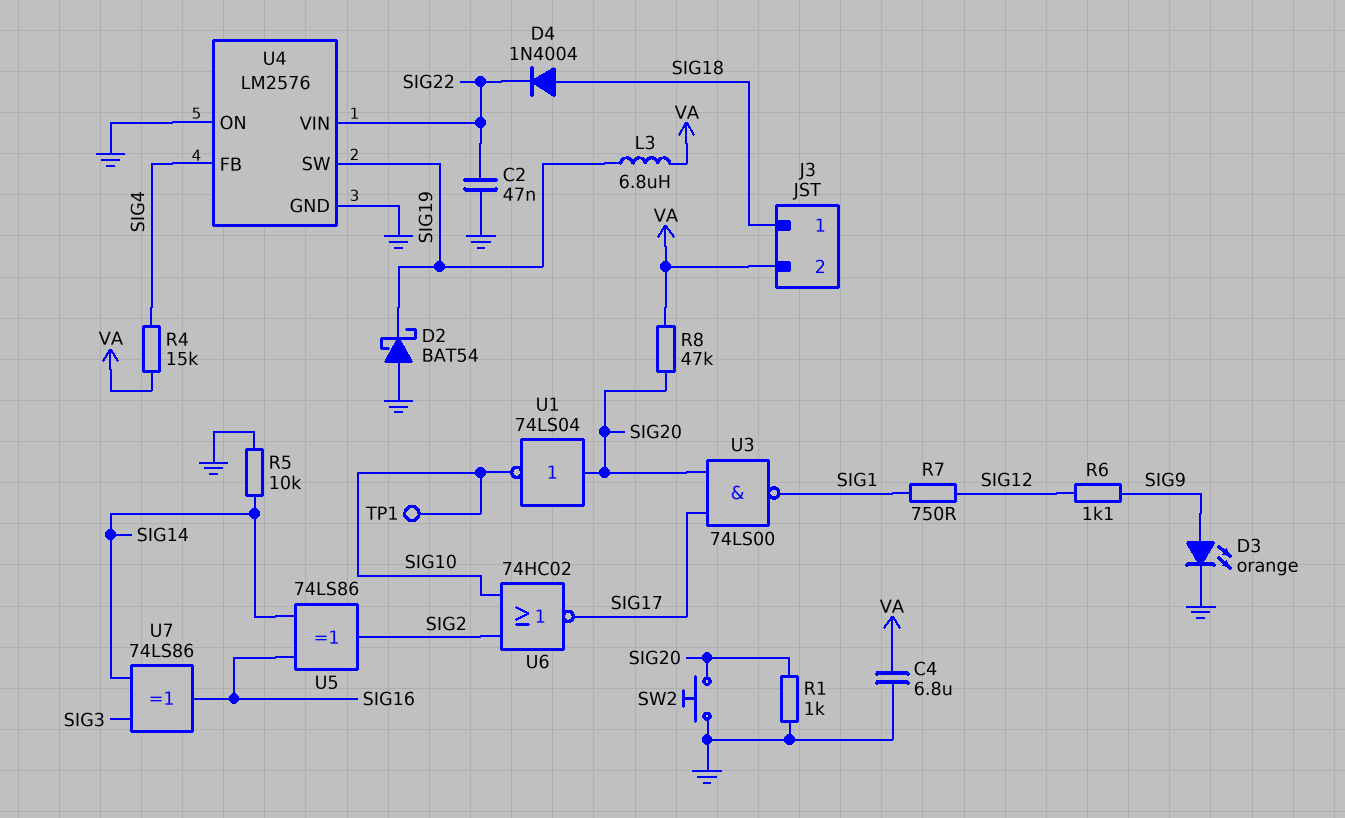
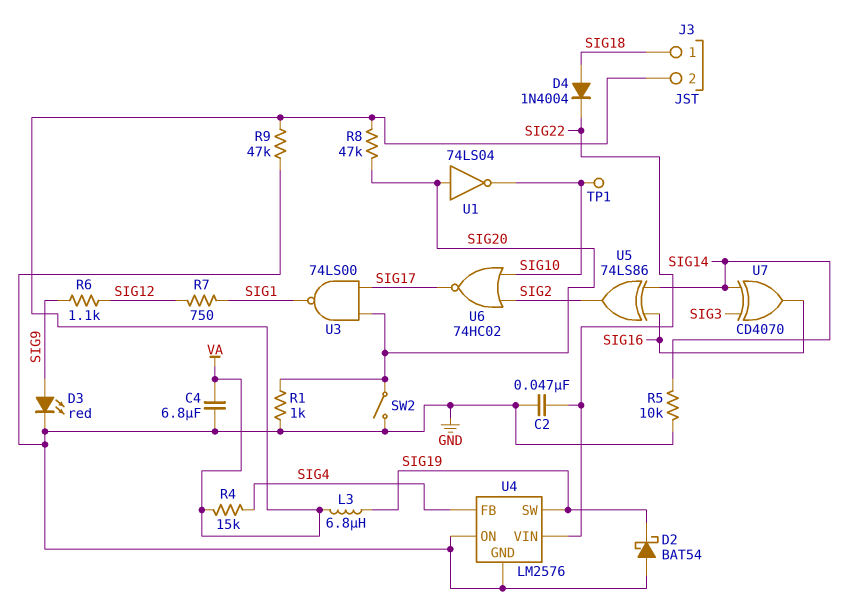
D3: LED orange (A SIG9, K GND) -> LED red (A SIG9, K GND)
R9: none -> 47k (GND, VA)
SW2: button (GND, SIG20) -> switch (GND, SIG20)
U7: XOR 74LS86 (in SIG3, in SIG14, out SIG16) -> XOR CD4070 (in SIG3, in SIG14, out SIG16)

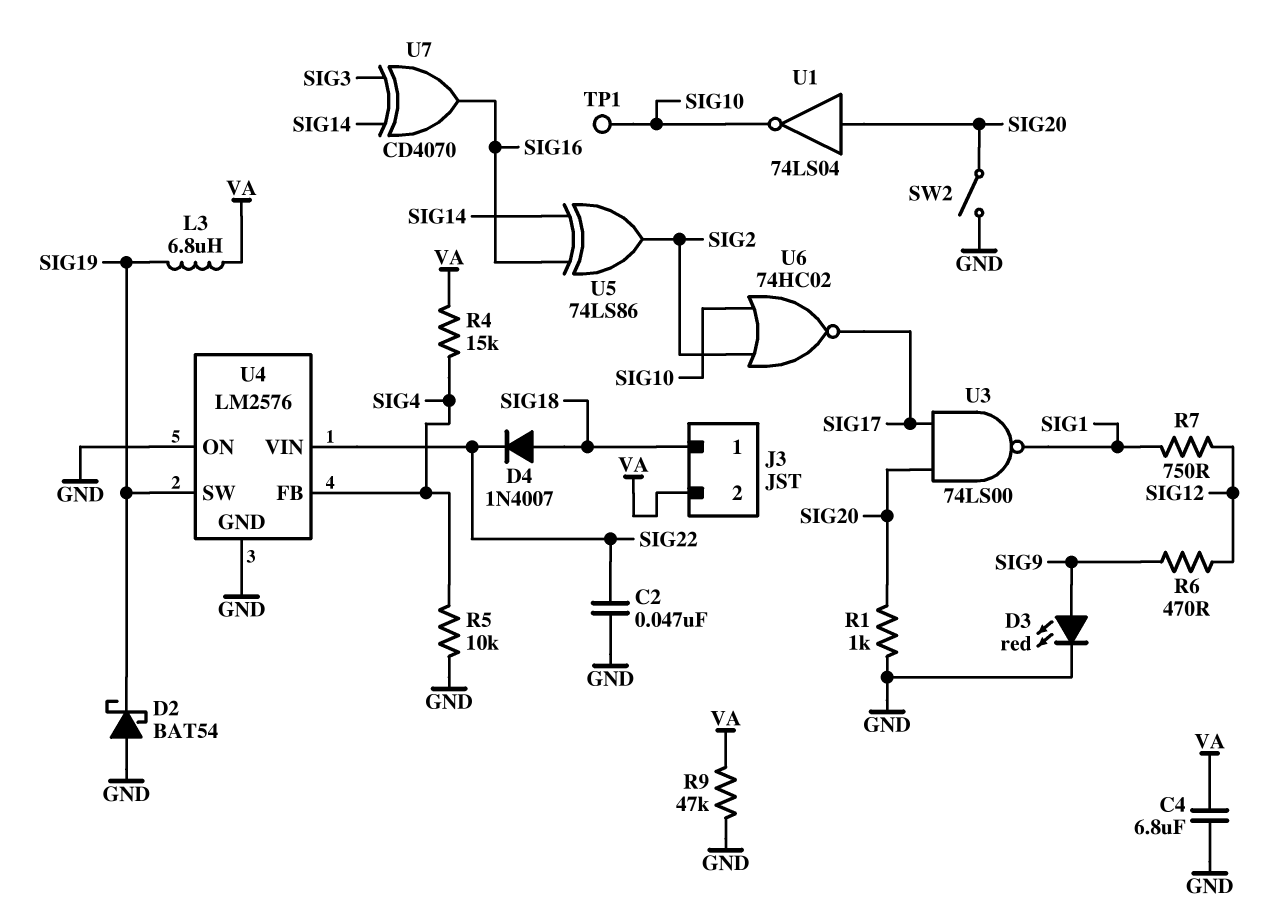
D4: diode 1N4004 (A SIG18, K SIG22) -> diode 1N4007 (A SIG18, K SIG22)
R5: 10k (GND, SIG14) -> 10k (GND, SIG4)
R6: 1.1k (SIG9, SIG12) -> 470 (SIG9, SIG12)
R8: 47k (SIG20, VA) -> none

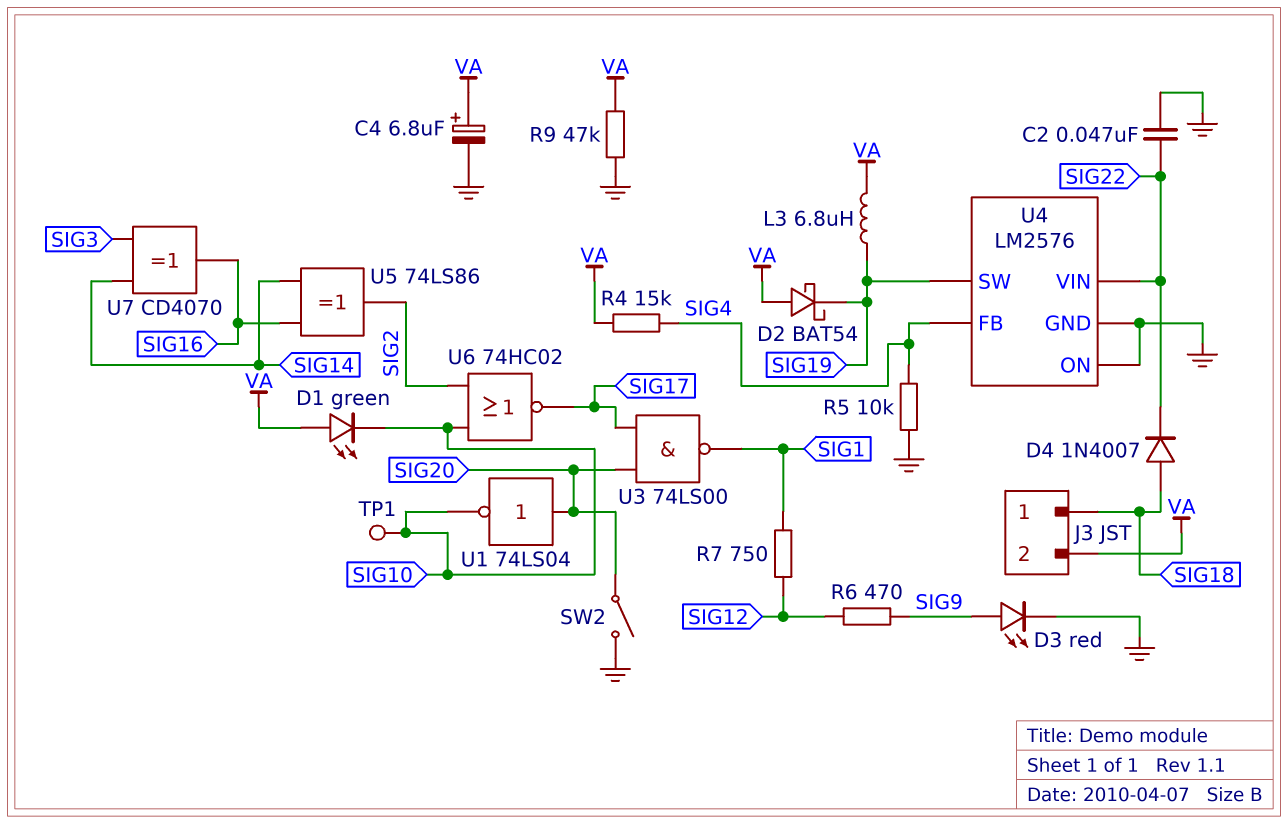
C4: 6.8uF (GND, VA) -> 6.8uF (plus VA, minus GND)
D1: none -> LED green (A VA, K SIG10)
D2: schottky BAT54 (A GND, K SIG19) -> schottky BAT54 (A VA, K SIG19)
R1: 1k (GND, SIG20) -> none

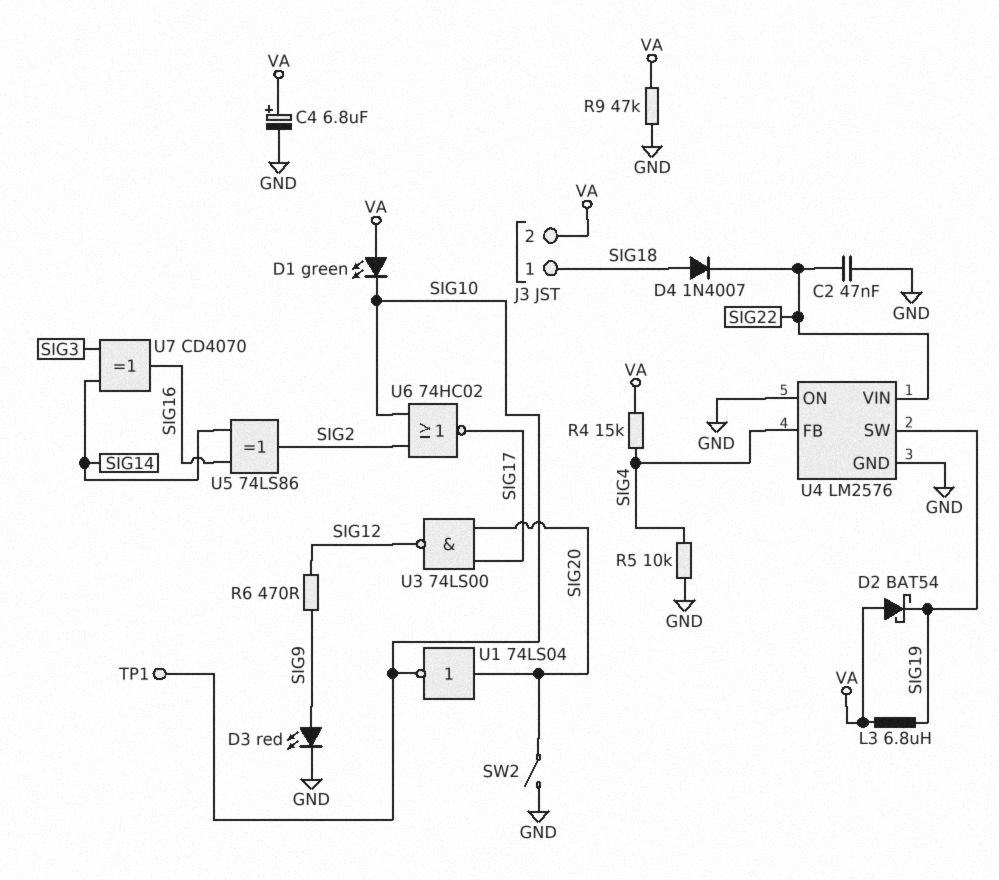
R7: 750 (SIG1, SIG12) -> none
U3: NAND 74LS00 (in SIG17, in SIG20, out SIG1) -> NAND 74LS00 (in SIG17, in SIG20, out SIG12)

